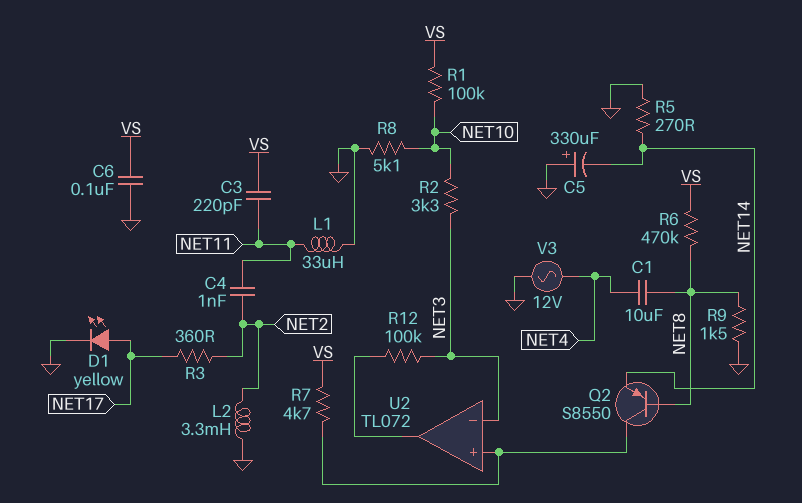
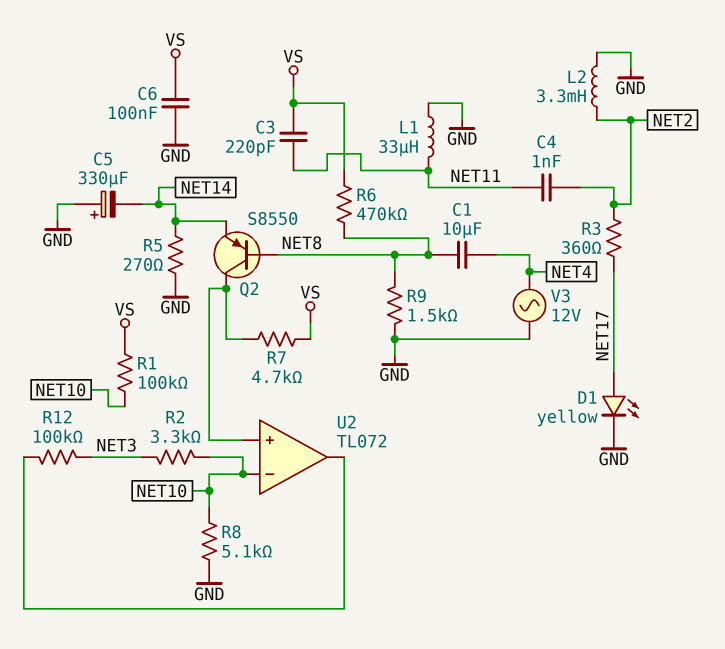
U2 pin in-: NET3 -> NET10

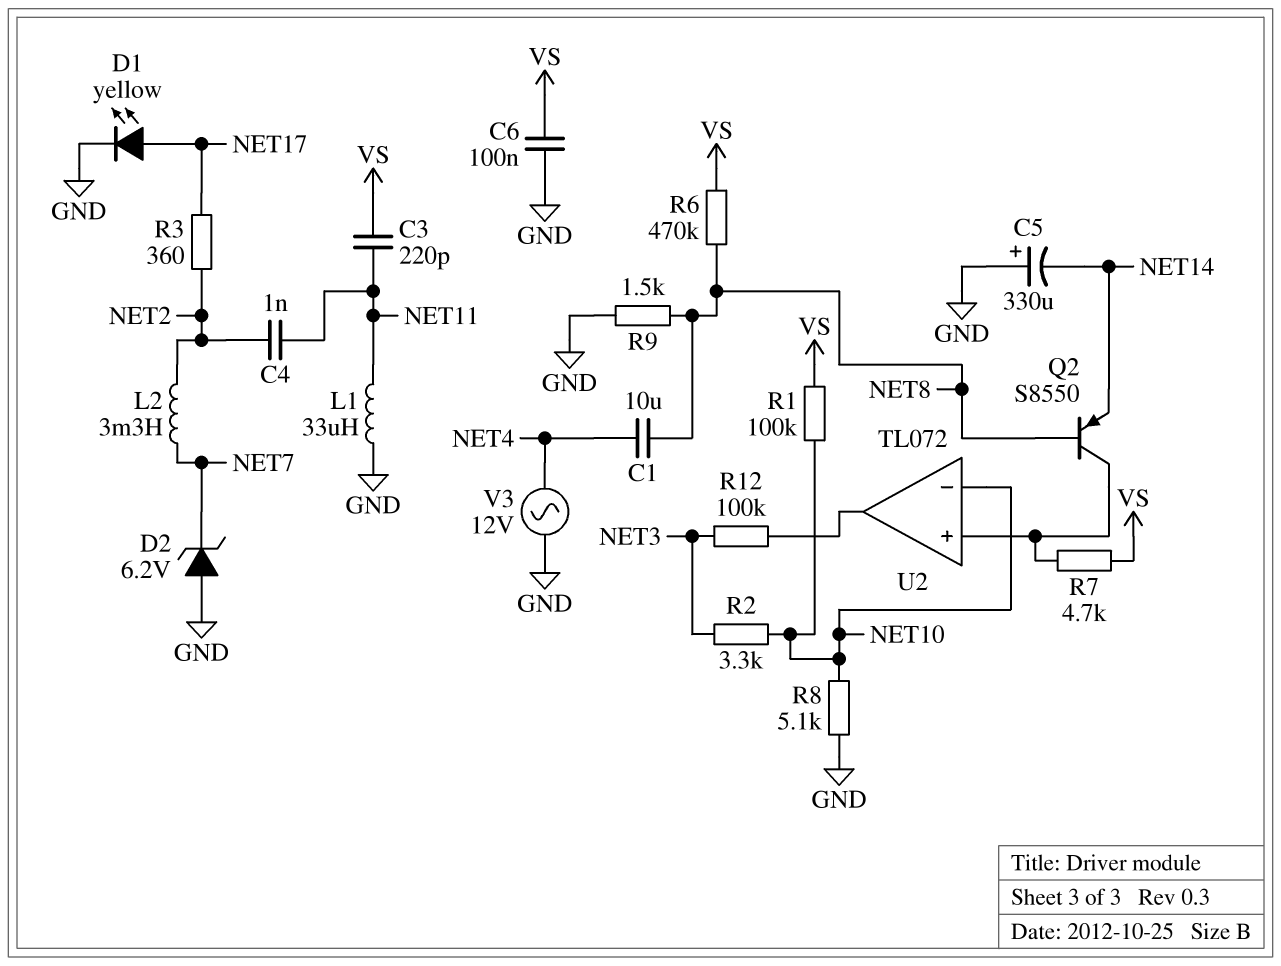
D2: none -> zener 6.2V (A GND, K NET7)
L2: 3.3mH (GND, NET2) -> 3.3mH (NET2, NET7)
R5: 270 (GND, NET14) -> none

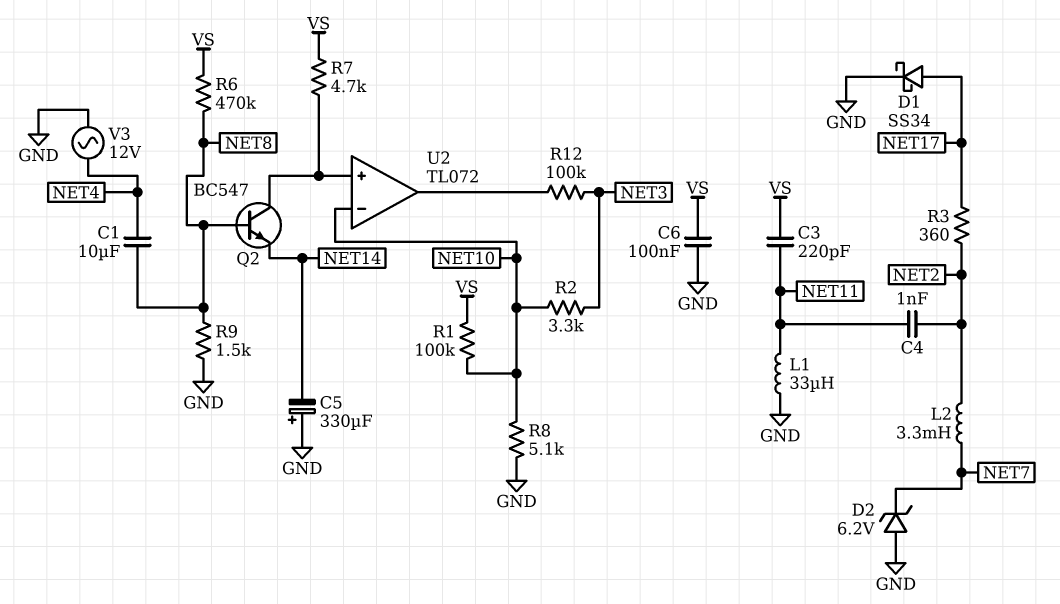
D1: LED yellow (A NET17, K GND) -> schottky SS34 (A NET17, K GND)
Q2: PNP S8550 (B NET8, C U2/in+, E NET14) -> NPN BC547 (B NET8, C U2/in+, E NET14)

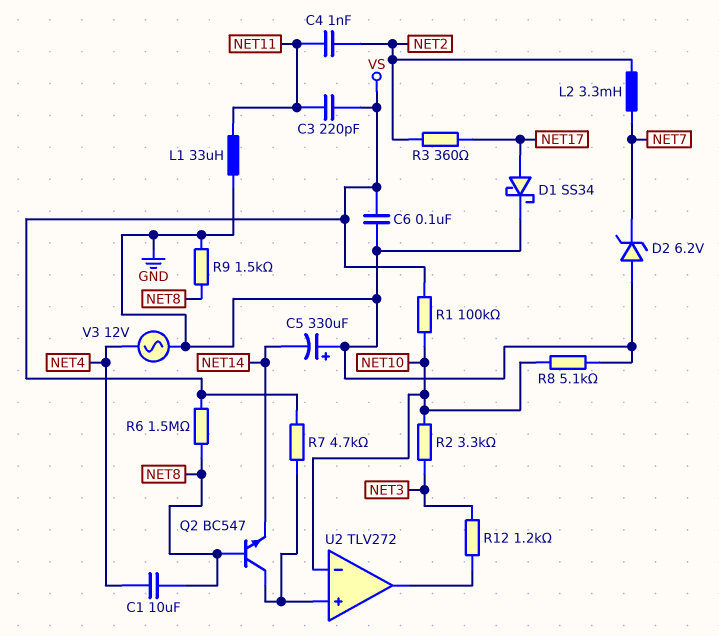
R6: 470k (NET8, VS) -> 1.5M (NET8, VS)
R12: 100k (NET3, U2/out) -> 1.2k (NET3, U2/out)
U2: TL072 -> TLV272

